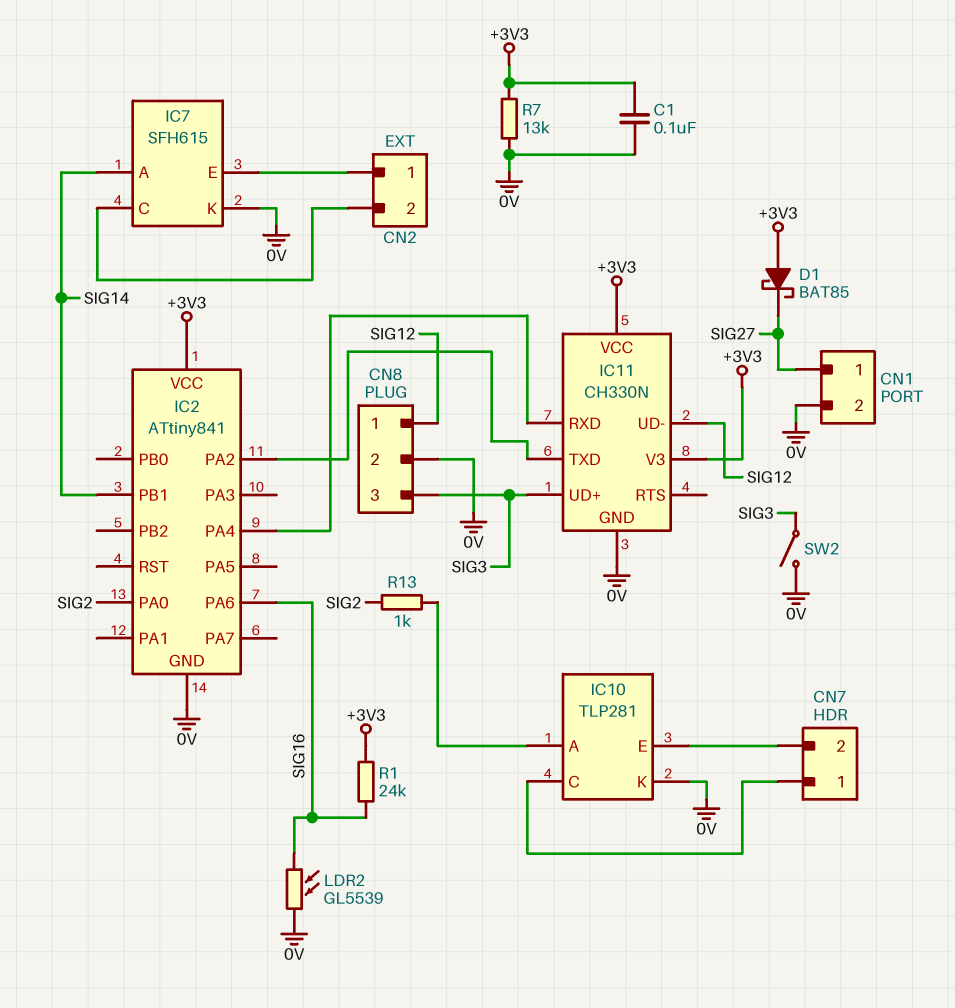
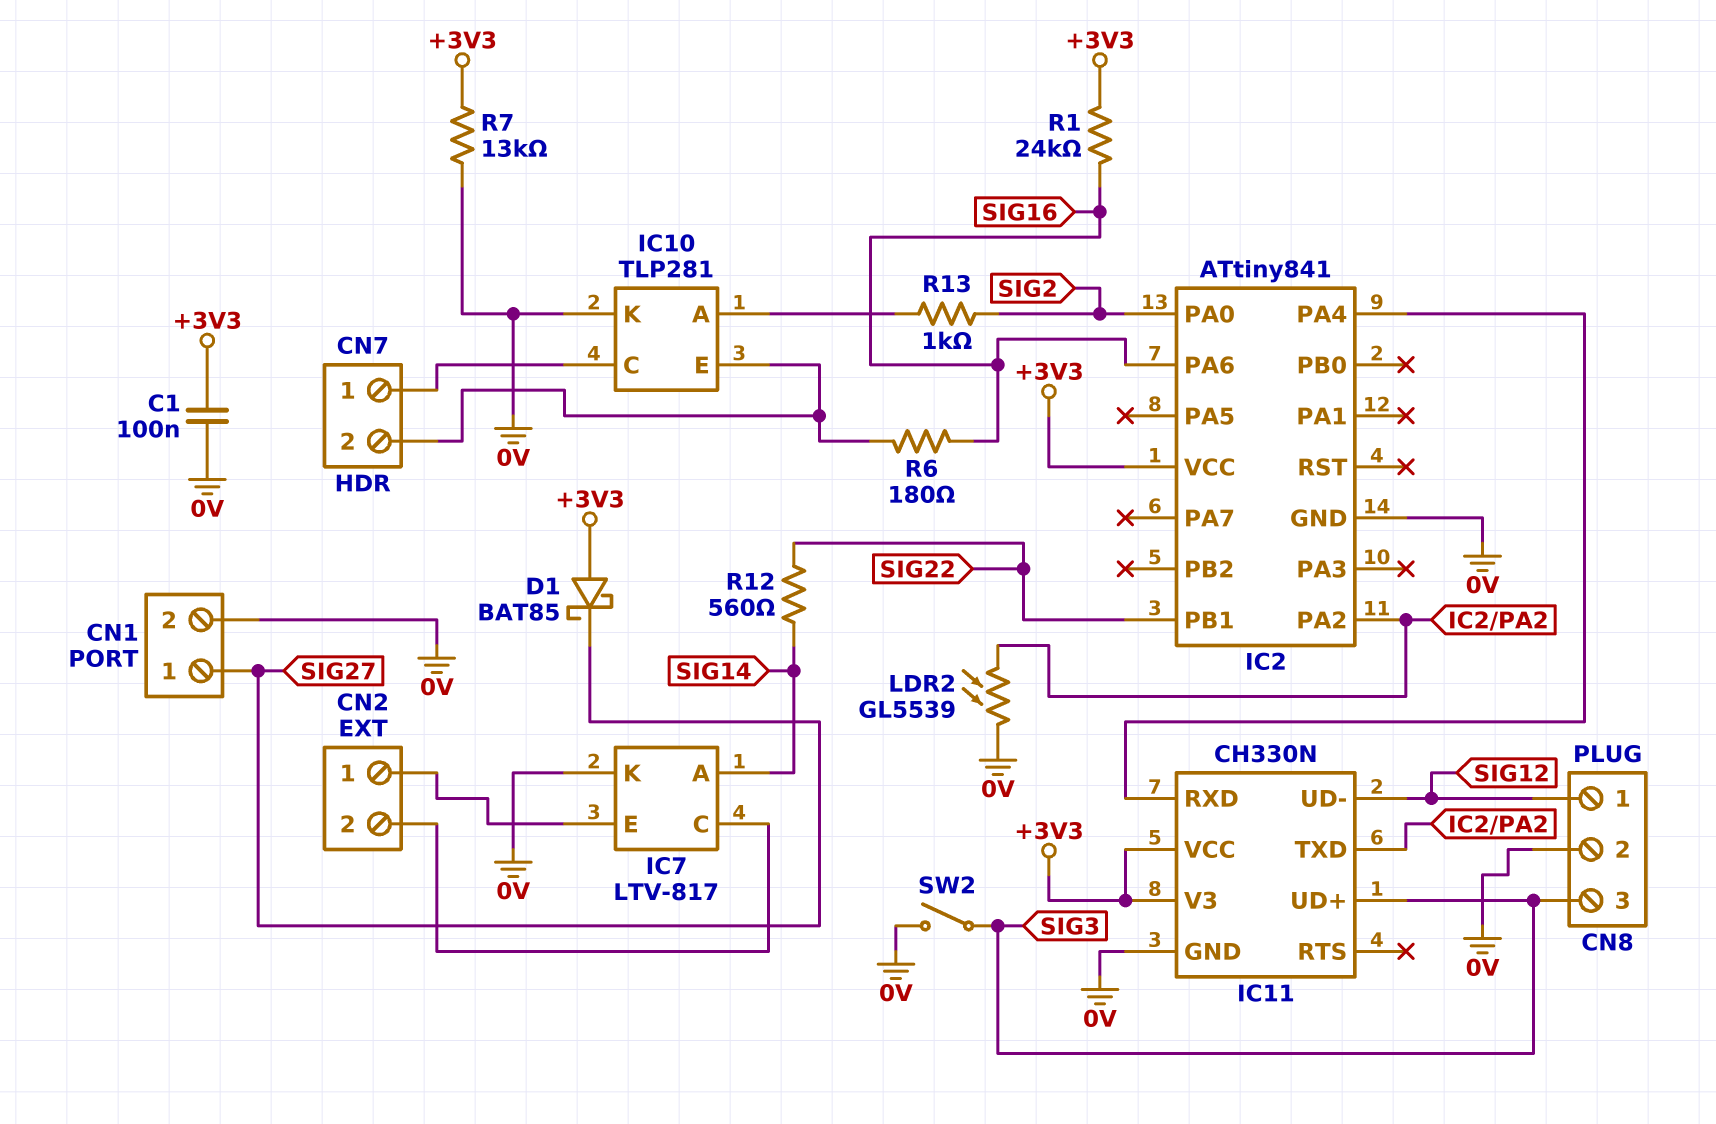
IC2 pin PB1: SIG14 -> SIG22
IC7: SFH615 -> LTV-817
LDR2: GL5539 (0V, SIG16) -> GL5539 (0V, IC2/PA2)
R6: none -> 180 (CN7/2, SIG16)
R12: none -> 560 (SIG14, SIG22)

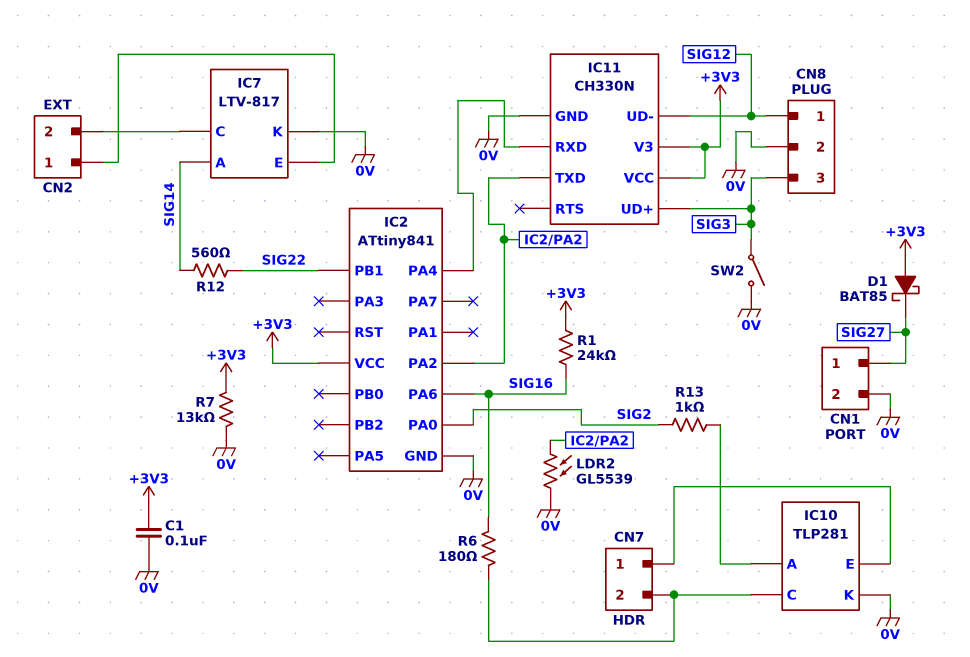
IC10 pin C: CN7/1 -> CN7/2
IC10 pin E: CN7/2 -> CN7/1

